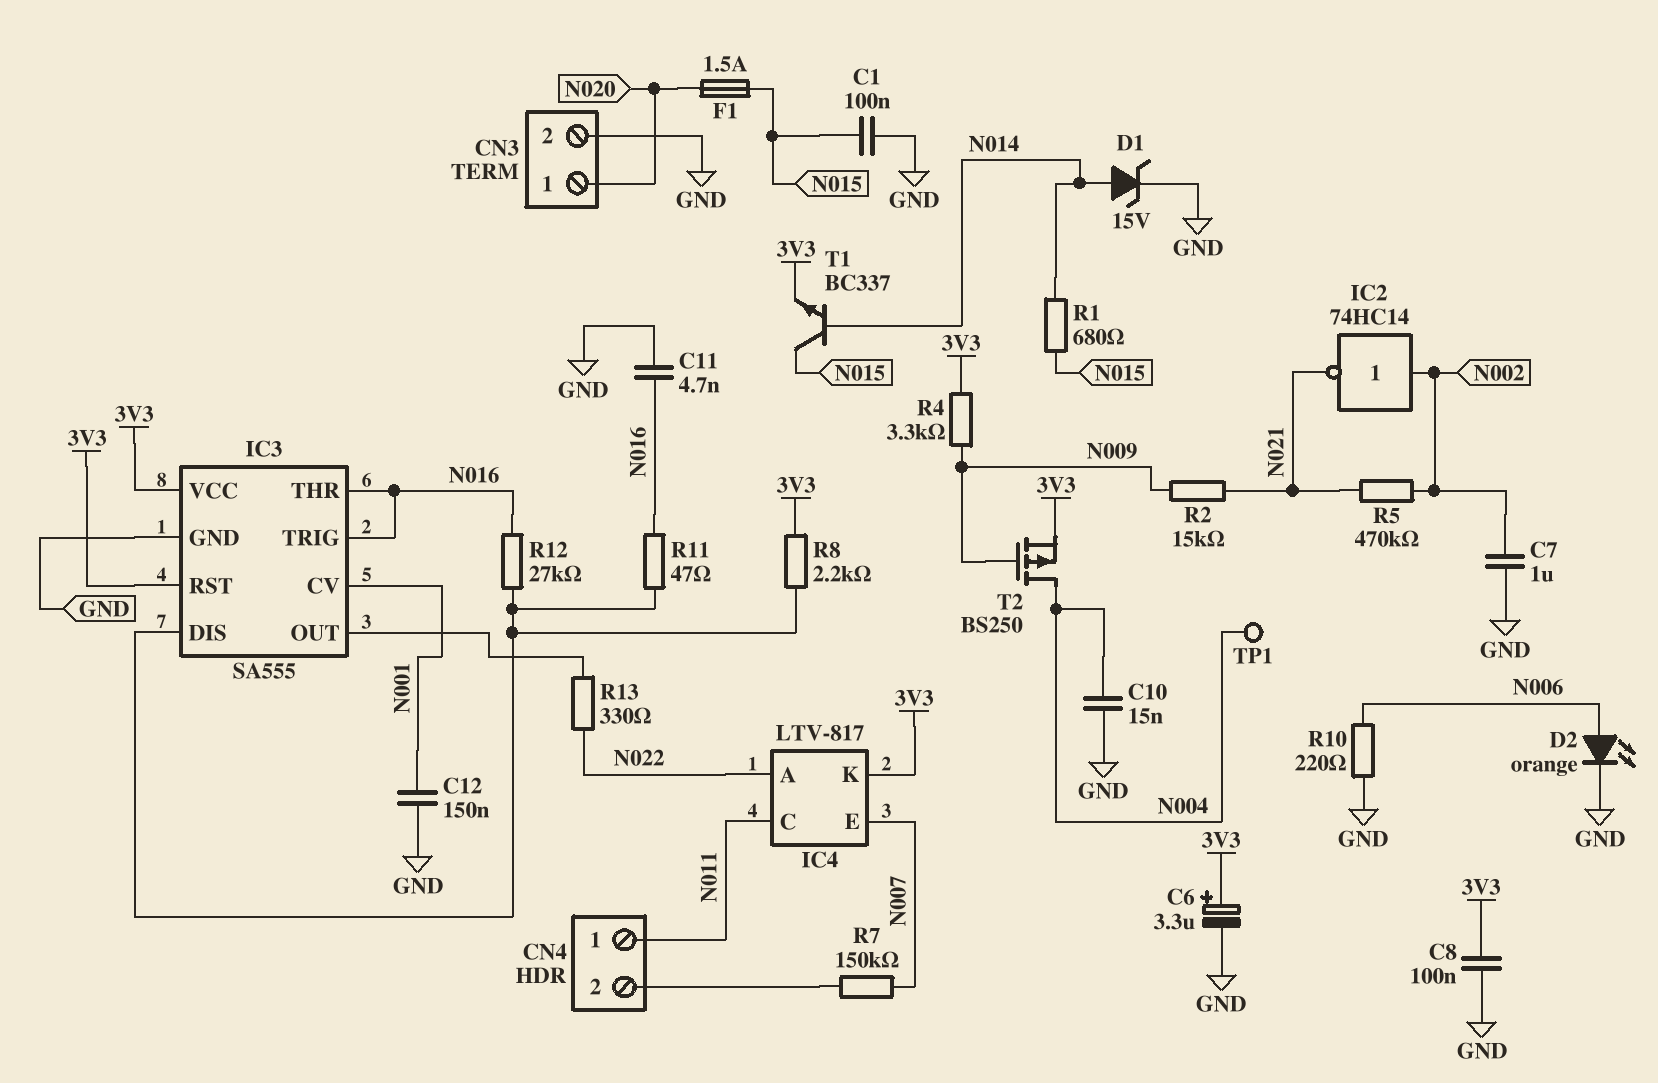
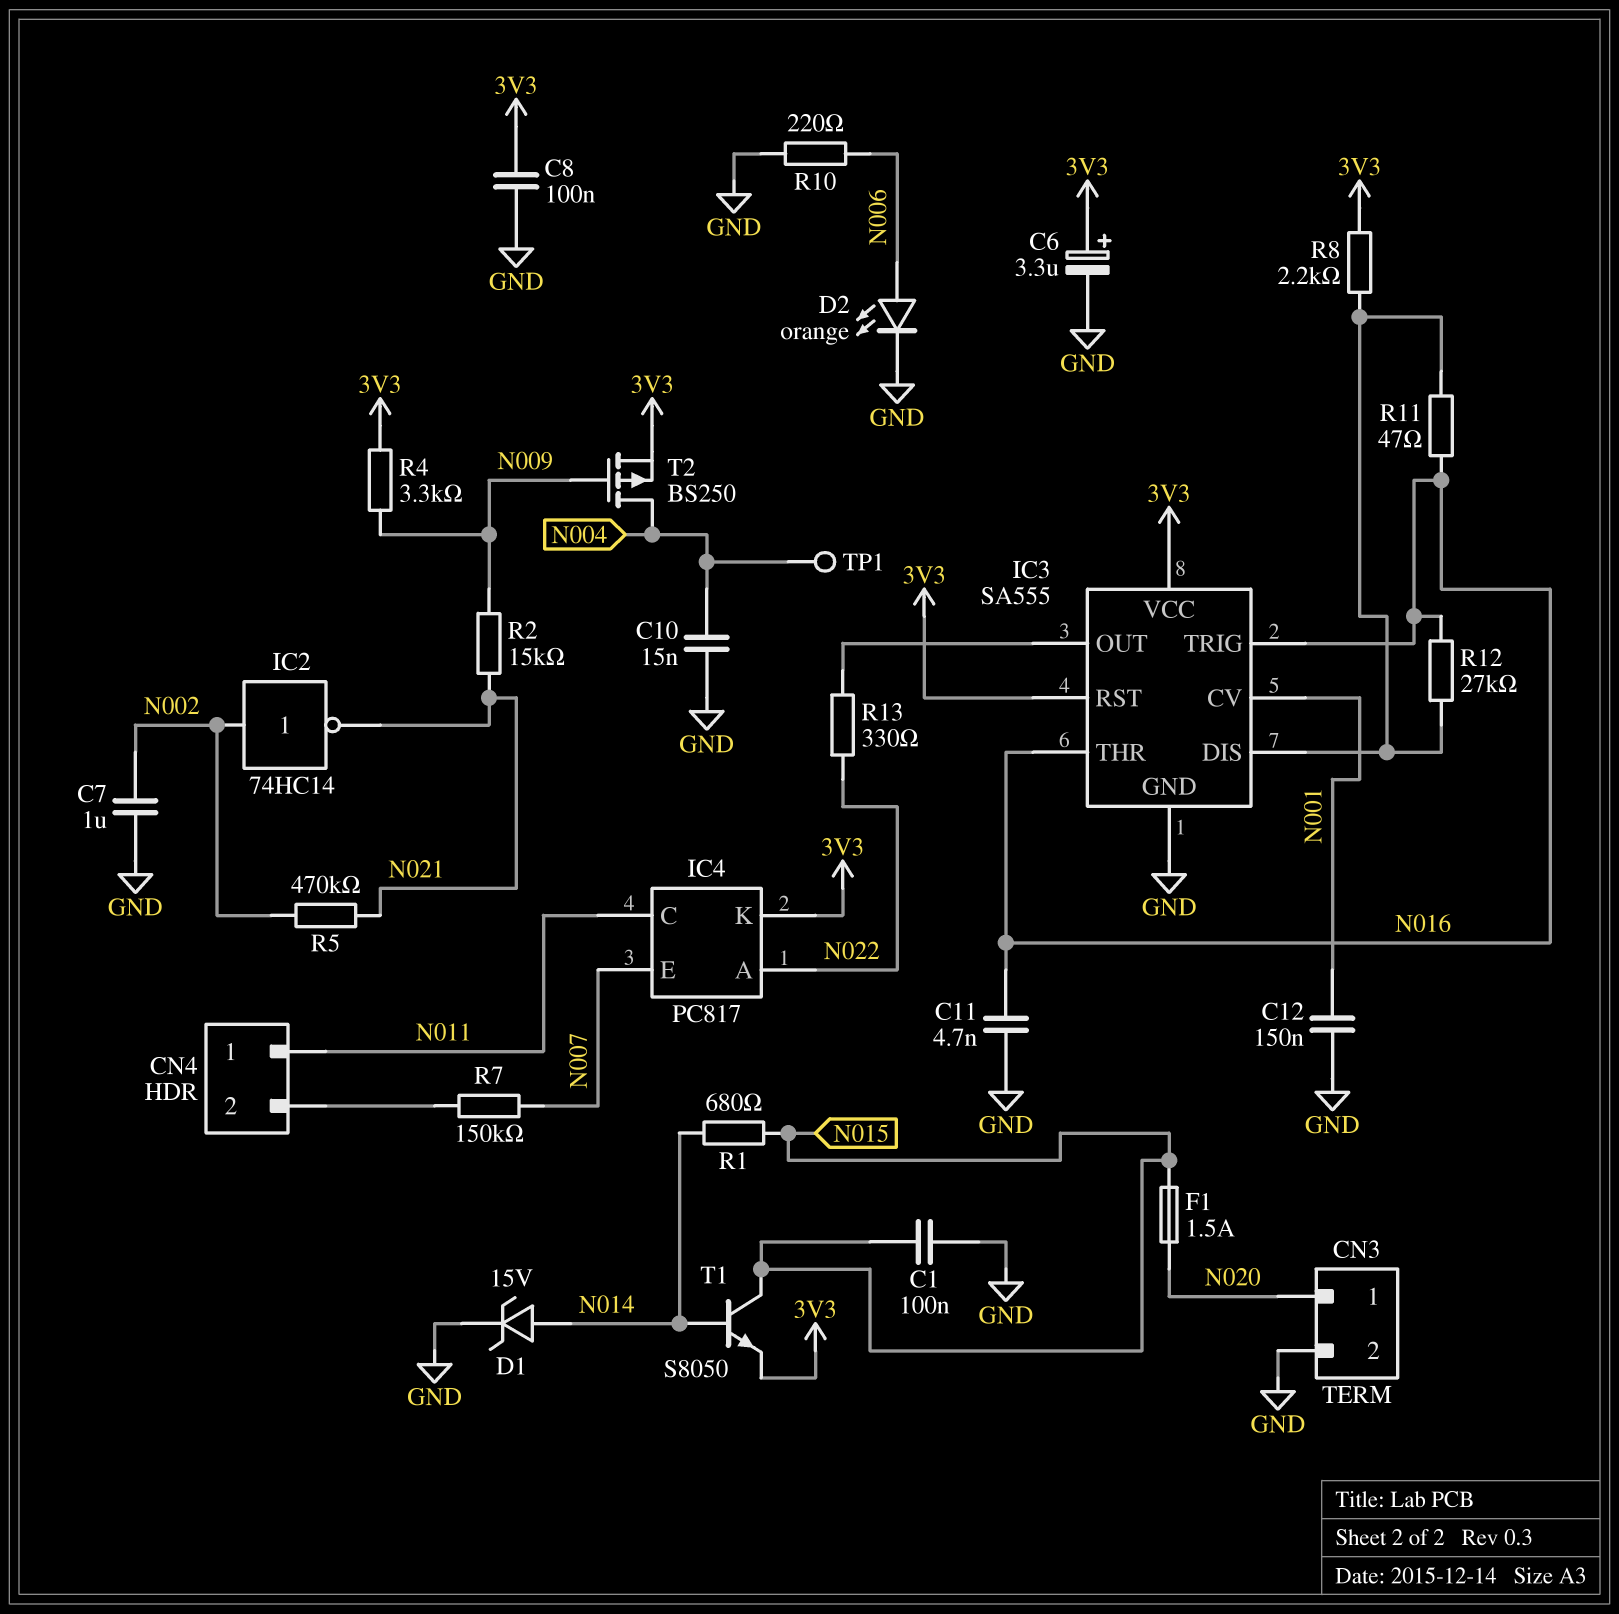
IC4: LTV-817 -> PC817
T1: NPN BC337 (B N014, C N015, E 3V3) -> NPN S8050 (B N014, C N015, E 3V3)

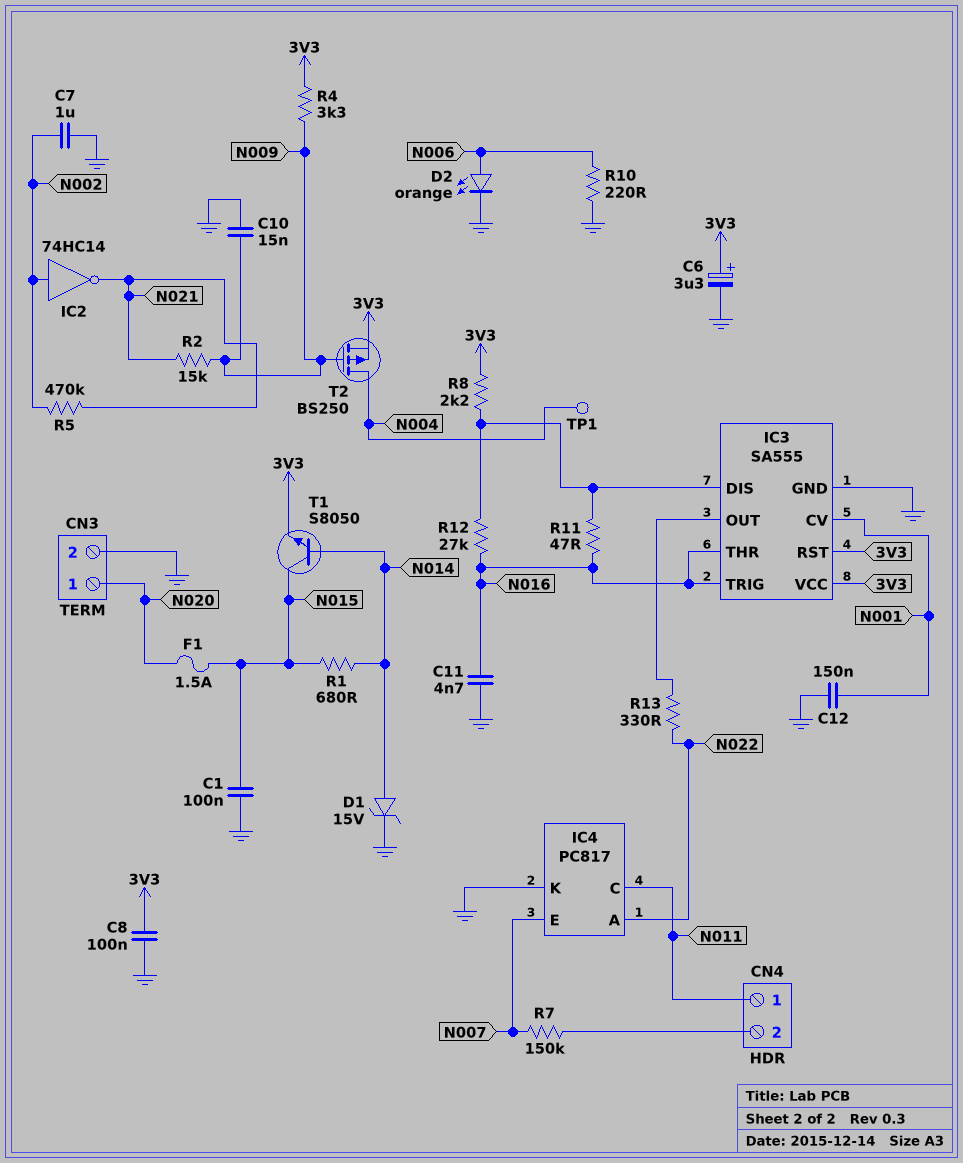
C10: 15nF (GND, N004) -> 15nF (GND, N009)
IC4 pin K: 3V3 -> GND

